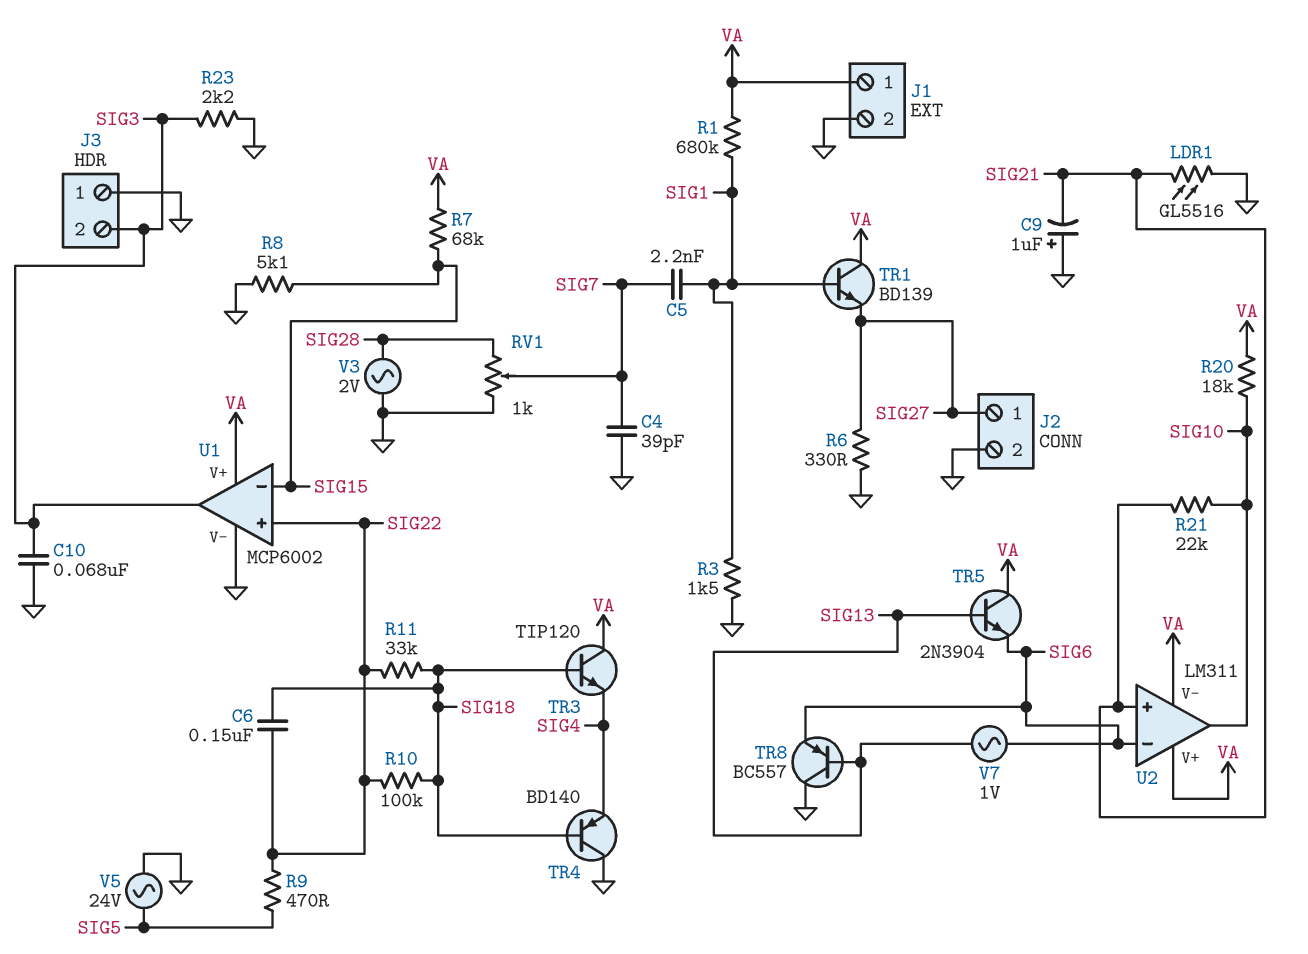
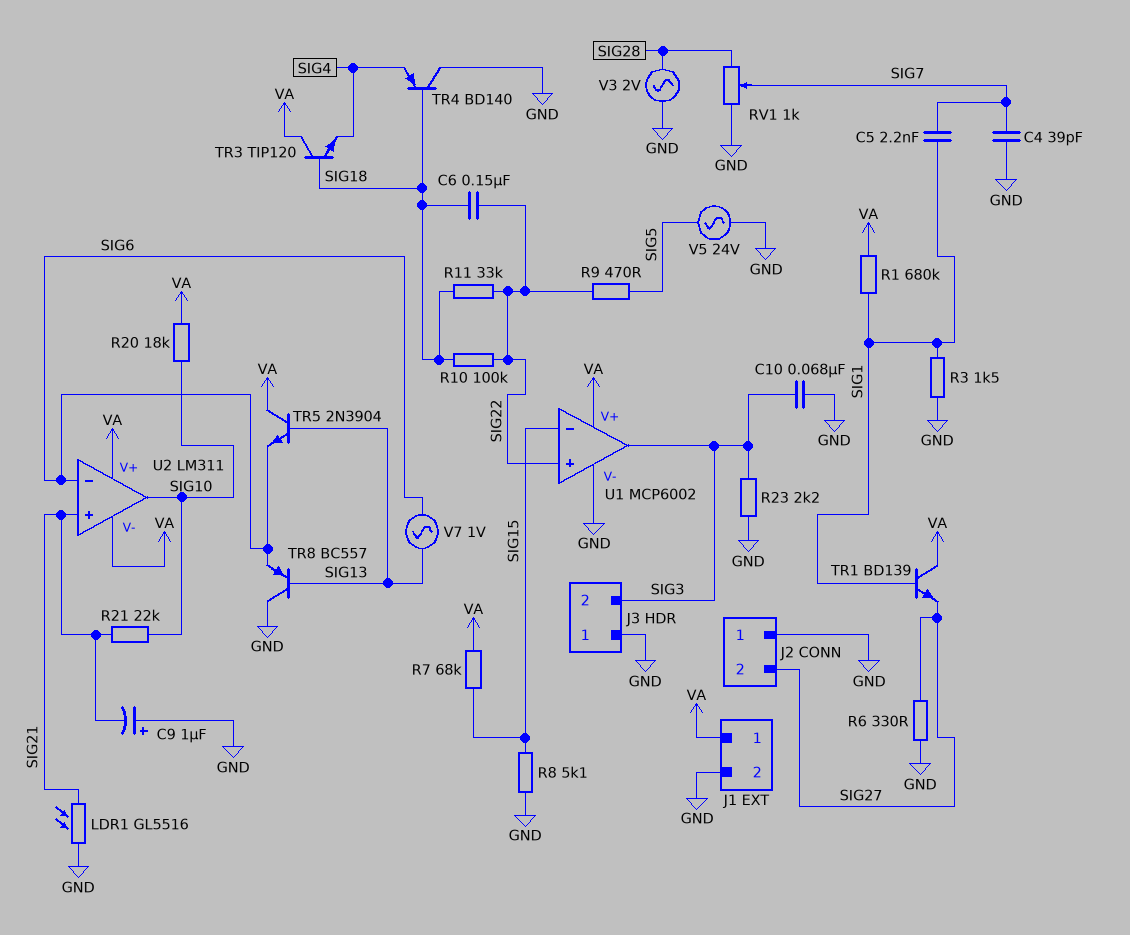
J2 pin 1: SIG27 -> GND
J2 pin 2: GND -> SIG27

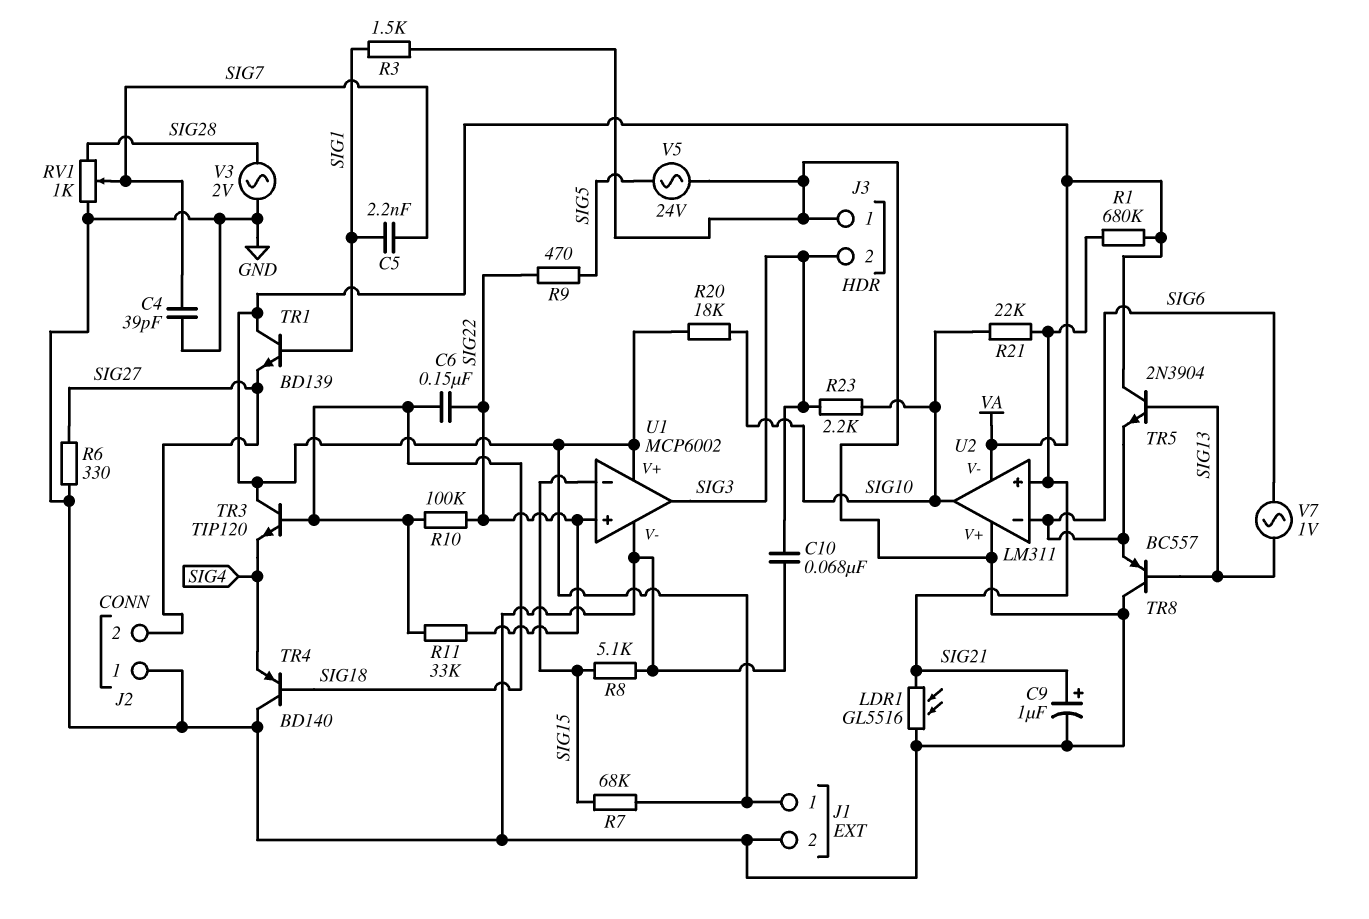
C9: 1uF (plus GND, minus SIG21) -> 1uF (plus SIG21, minus GND)
R1: 680k (SIG1, VA) -> 680k (SIG21, VA)
R23: 2.2k (GND, SIG3) -> 2.2k (SIG3, SIG10)
U2 pin V+: VA -> GND

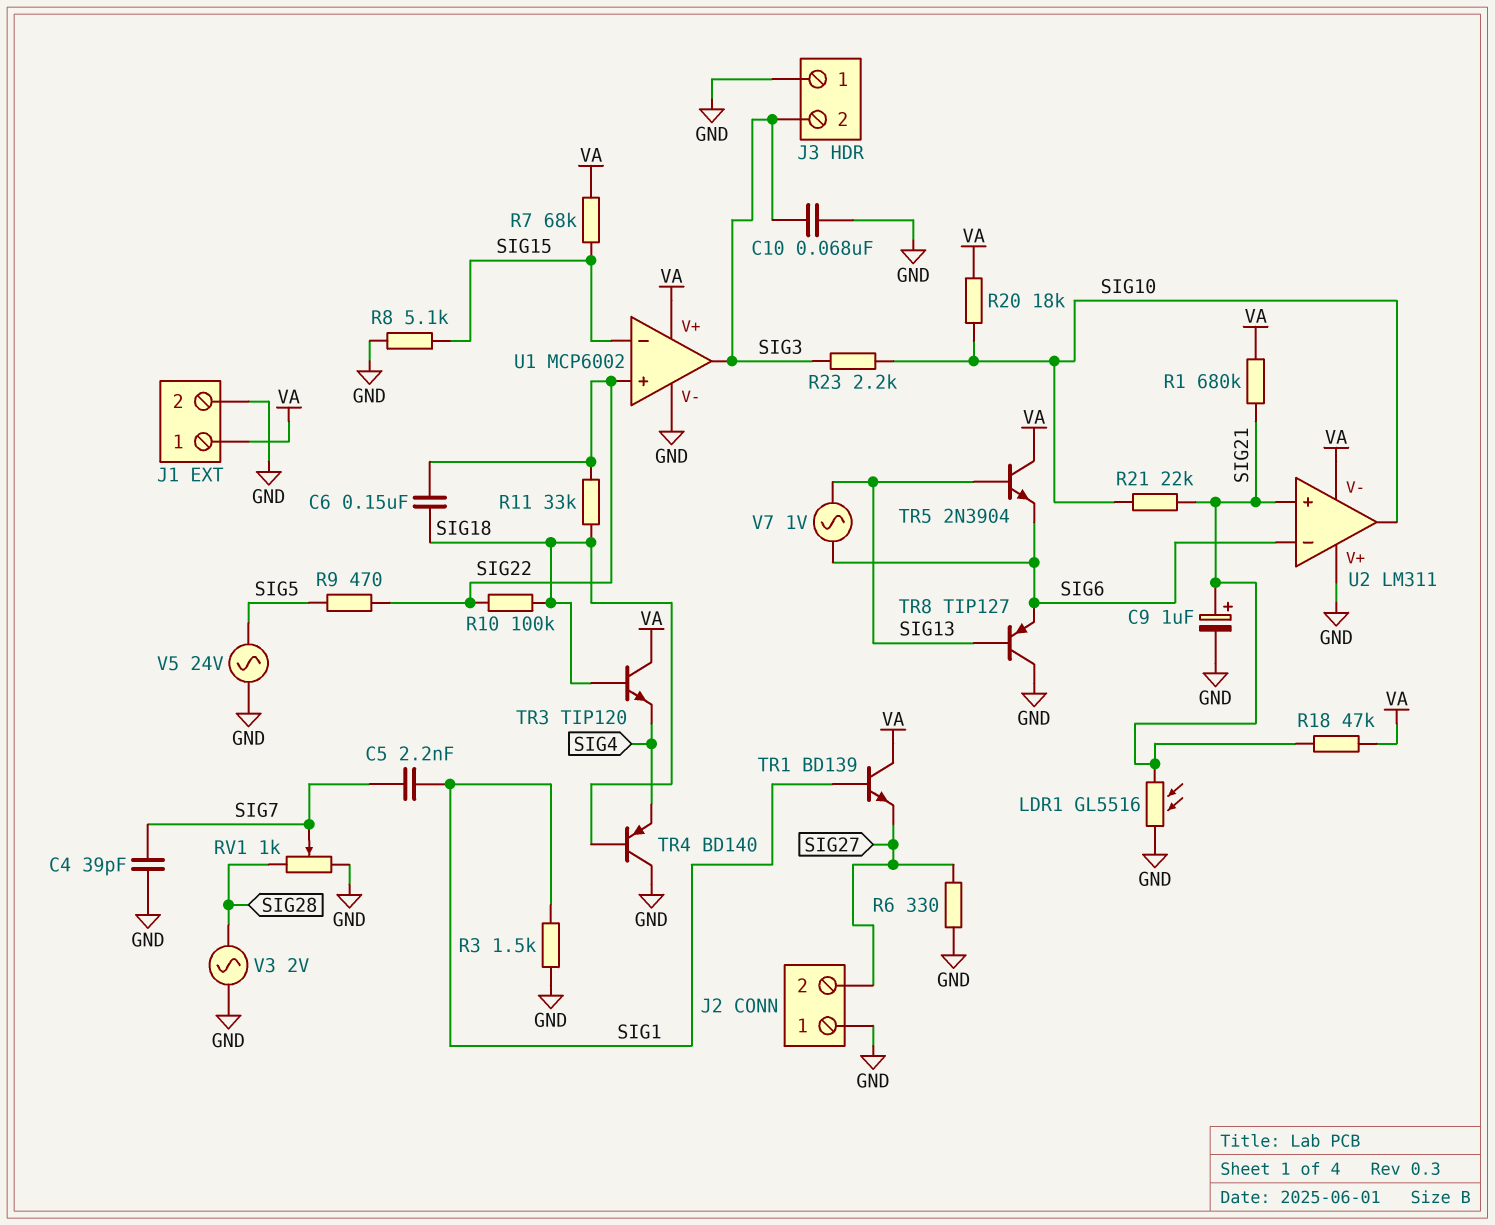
R18: none -> 47k (SIG21, VA)
TR8: PNP BC557 (B SIG13, C GND, E SIG6) -> PNP TIP127 (B SIG13, C GND, E SIG6)

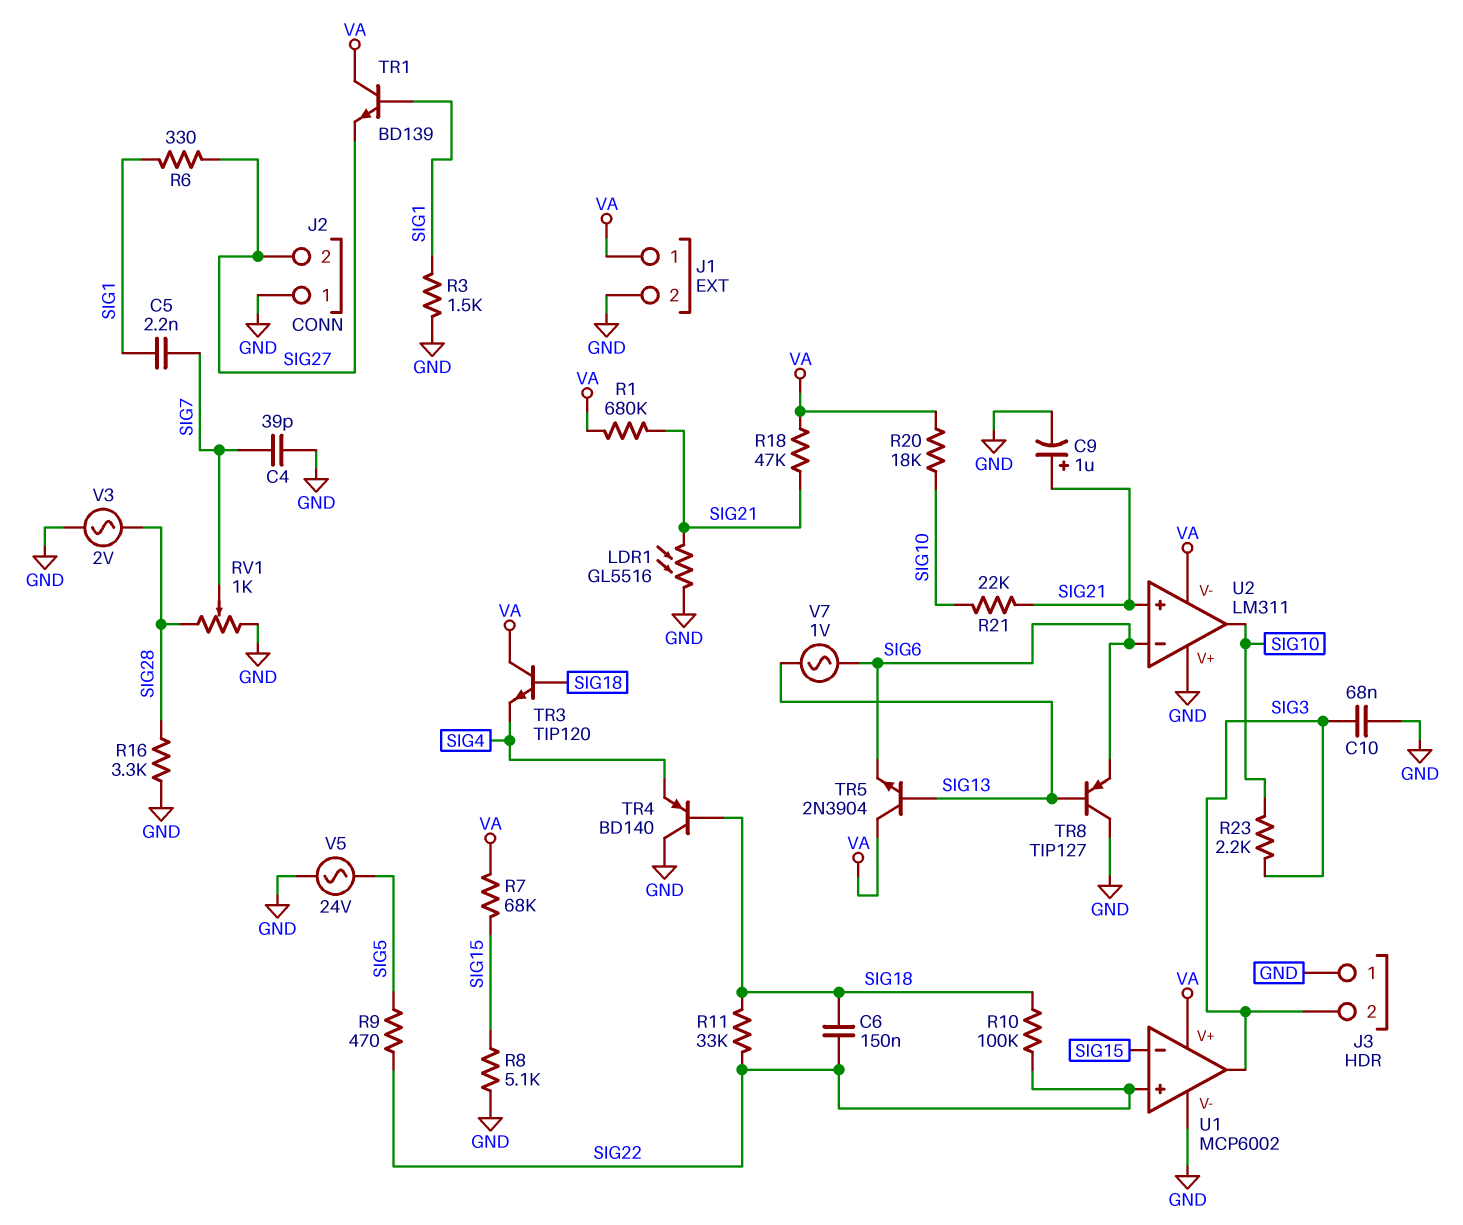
R6: 330 (GND, SIG27) -> 330 (SIG1, SIG27)
R16: none -> 3.3k (GND, SIG28)

